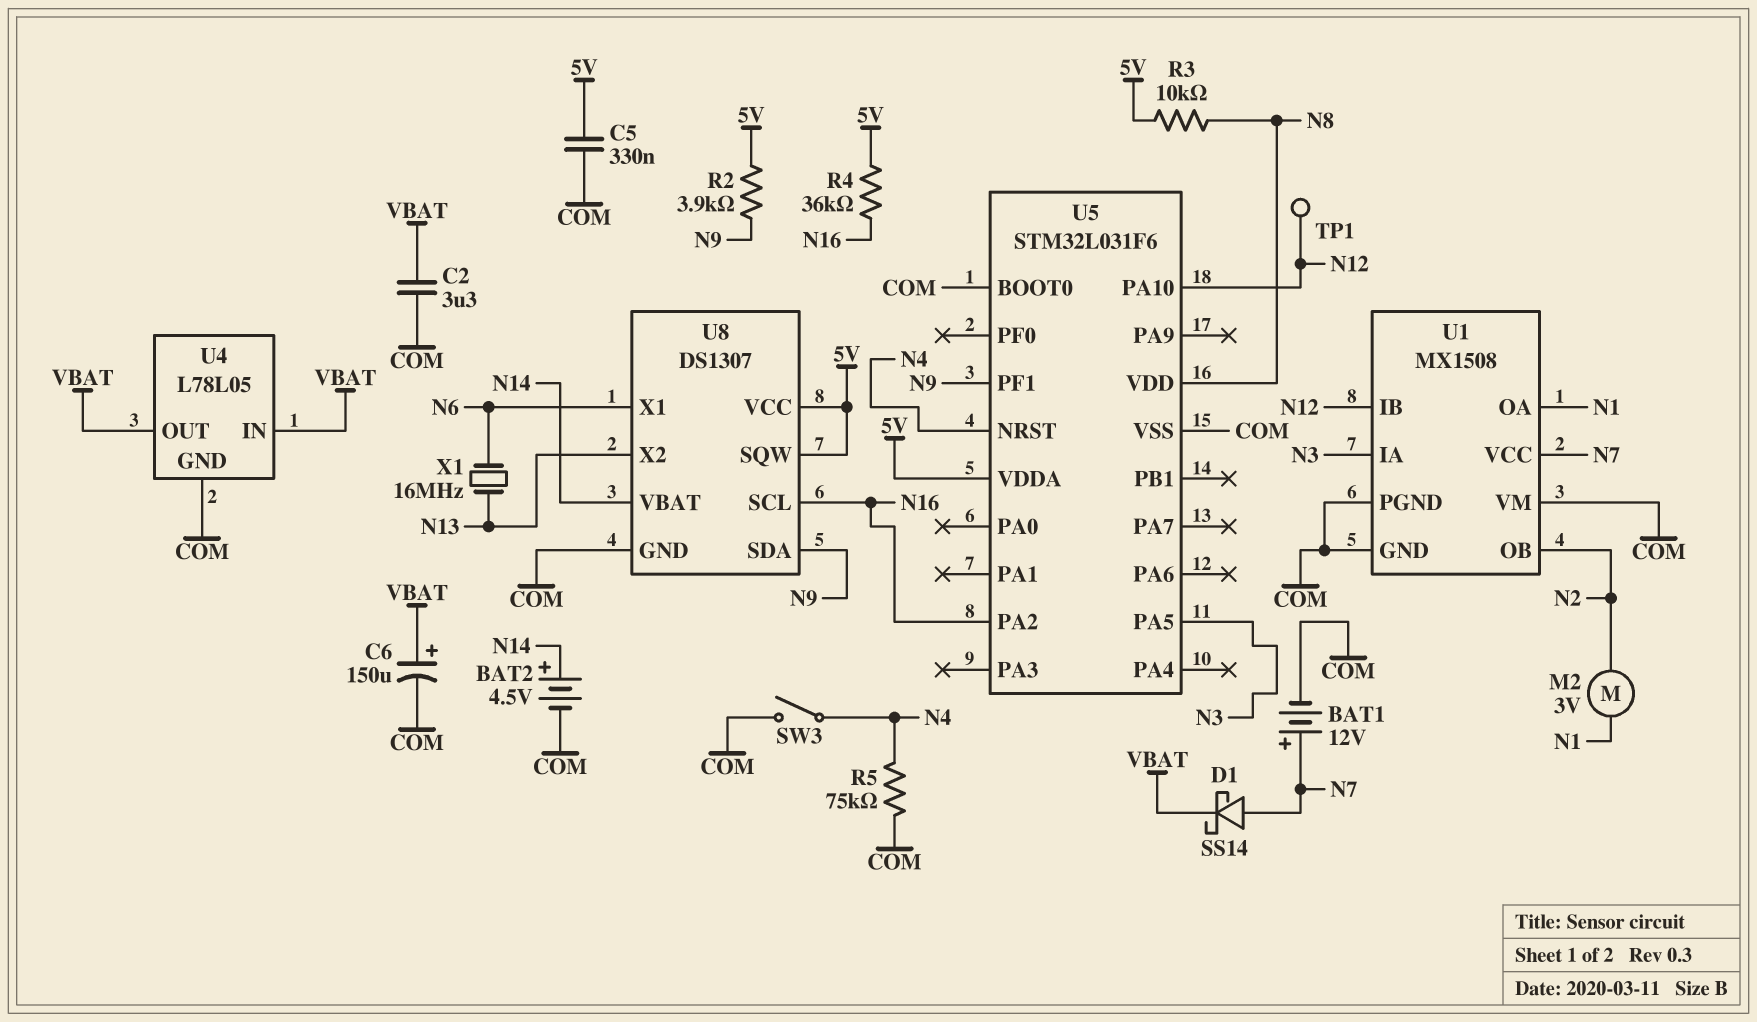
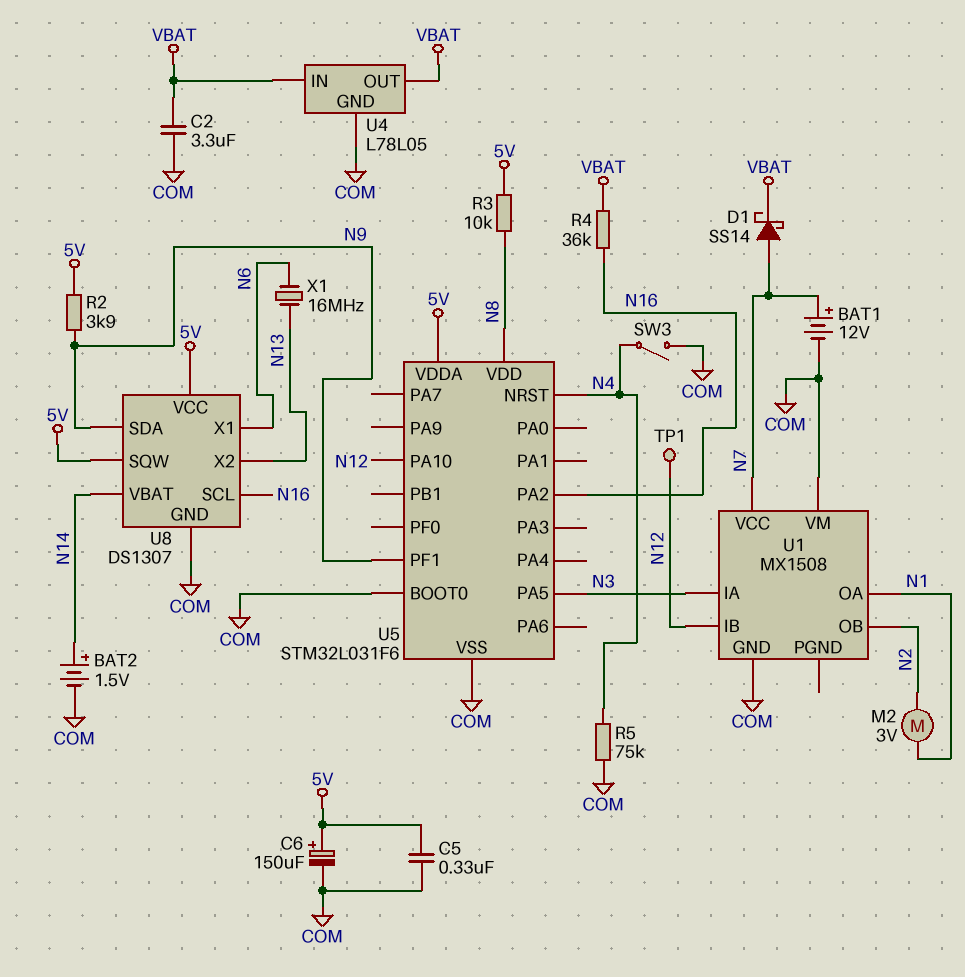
BAT2: 4.5V (plus N14, minus COM) -> 1.5V (plus N14, minus COM)
C6: 150uF (plus VBAT, minus COM) -> 150uF (plus 5V, minus COM)
R4: 36k (5V, N16) -> 36k (N16, VBAT)
U1 pin PGND: COM -> none

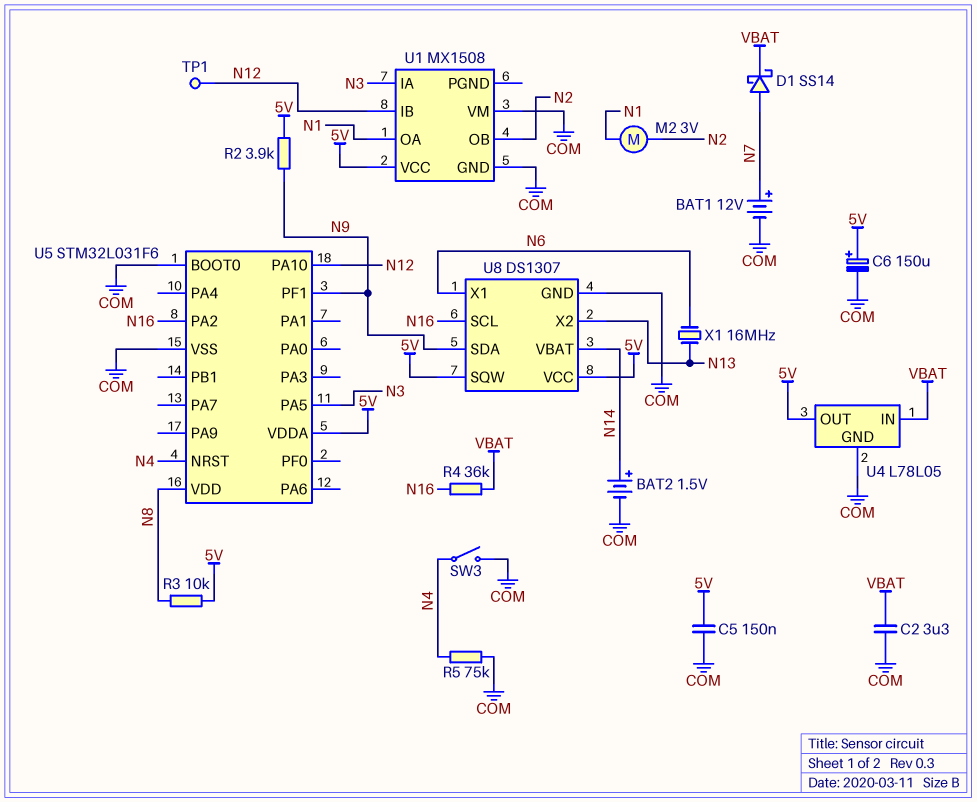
C5: 330nF (5V, COM) -> 150nF (5V, COM)
U1 pin VCC: N7 -> 5V
U4 pin OUT: VBAT -> 5V

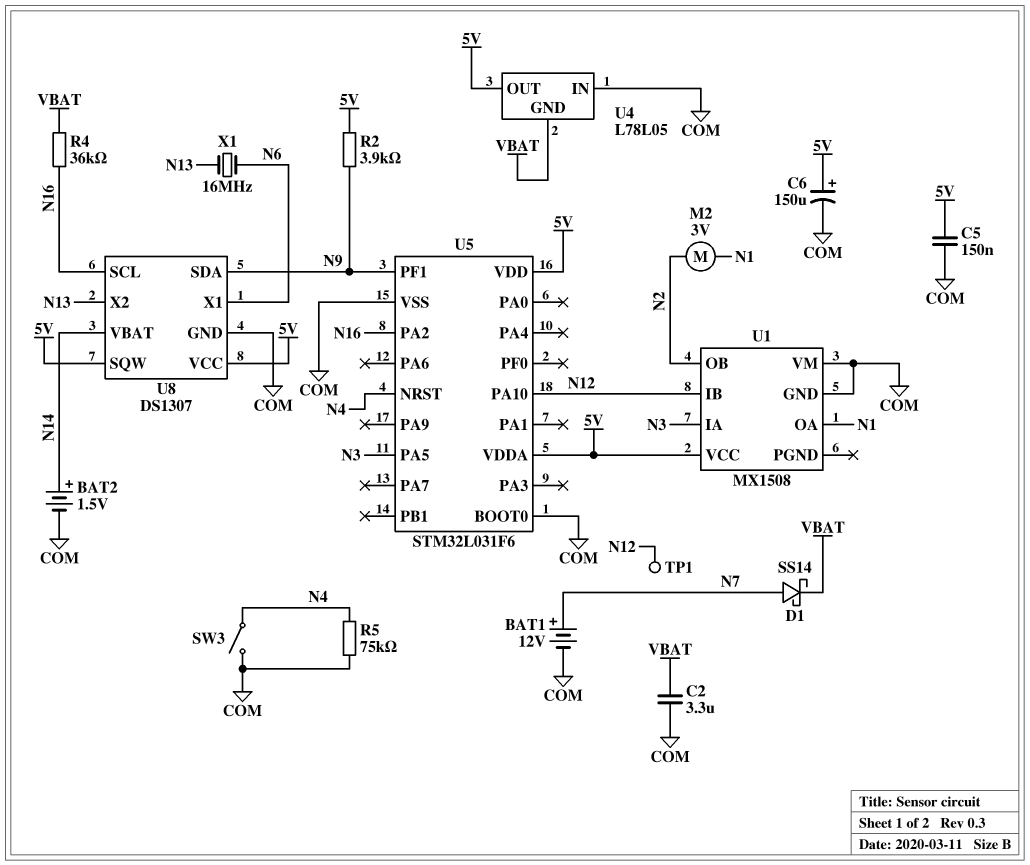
R3: 10k (5V, N8) -> none
U4 pin GND: COM -> VBAT
U4 pin IN: VBAT -> COM
U5 pin VDD: N8 -> 5V

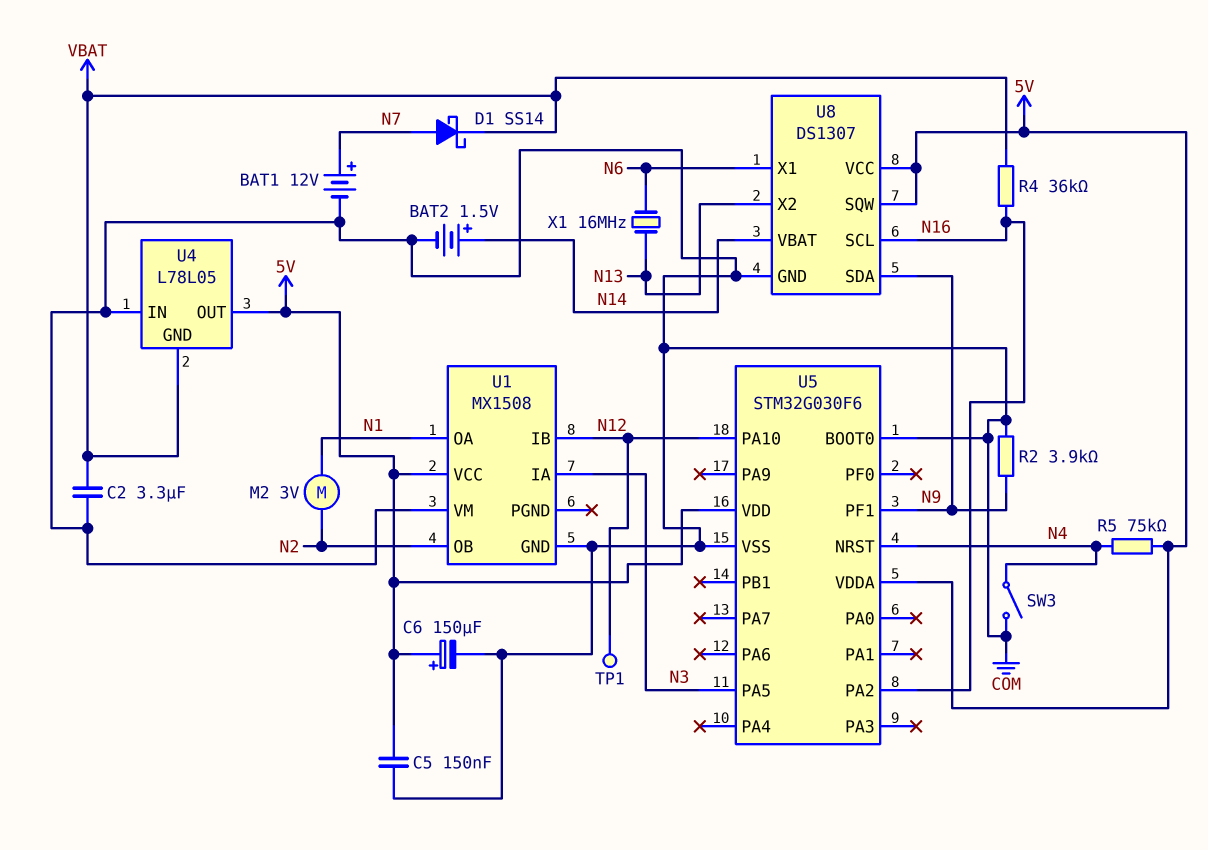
R2: 3.9k (5V, N9) -> 3.9k (COM, N9)
R5: 75k (COM, N4) -> 75k (5V, N4)
U5: STM32L031F6 -> STM32G030F6

